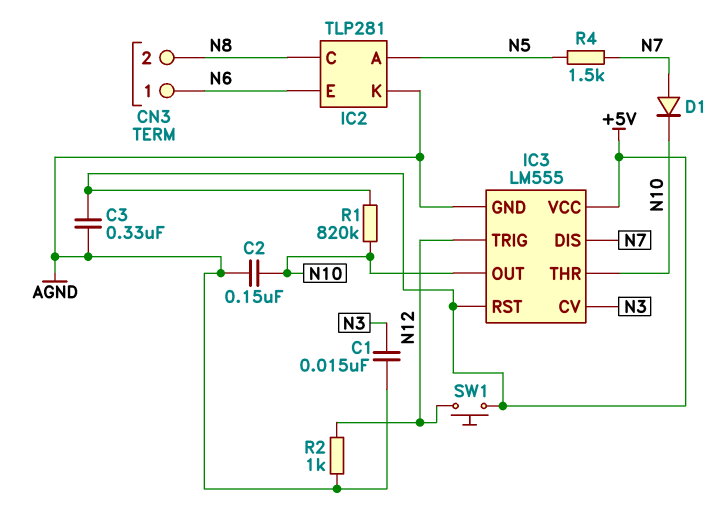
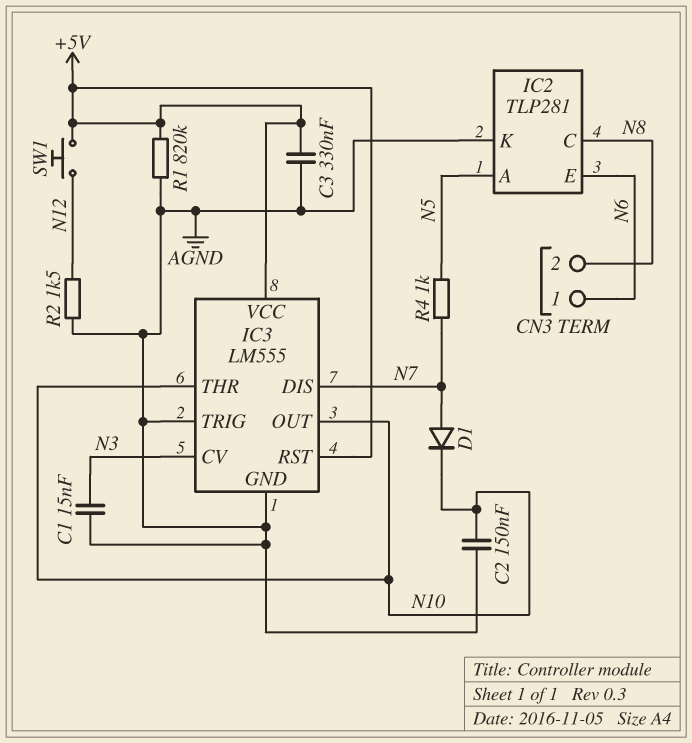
IC3 pin TRIG: N12 -> AGND
R1: 820k (+5V, N10) -> 820k (+5V, AGND)
R2: 1k (AGND, N12) -> 1.5k (AGND, N12)
R4: 1.5k (N5, N7) -> 1k (N5, N7)

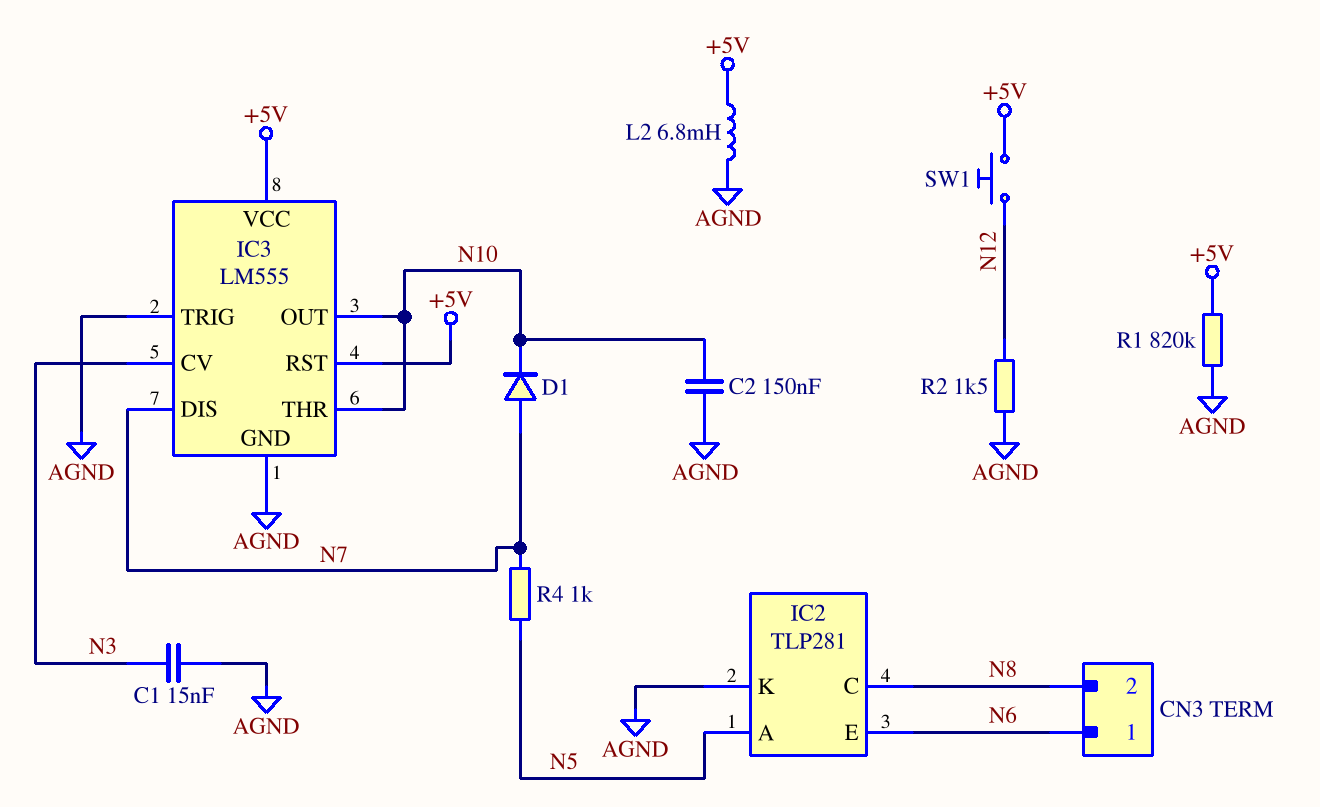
C3: 330nF (+5V, AGND) -> none
L2: none -> 6.8mH (+5V, AGND)

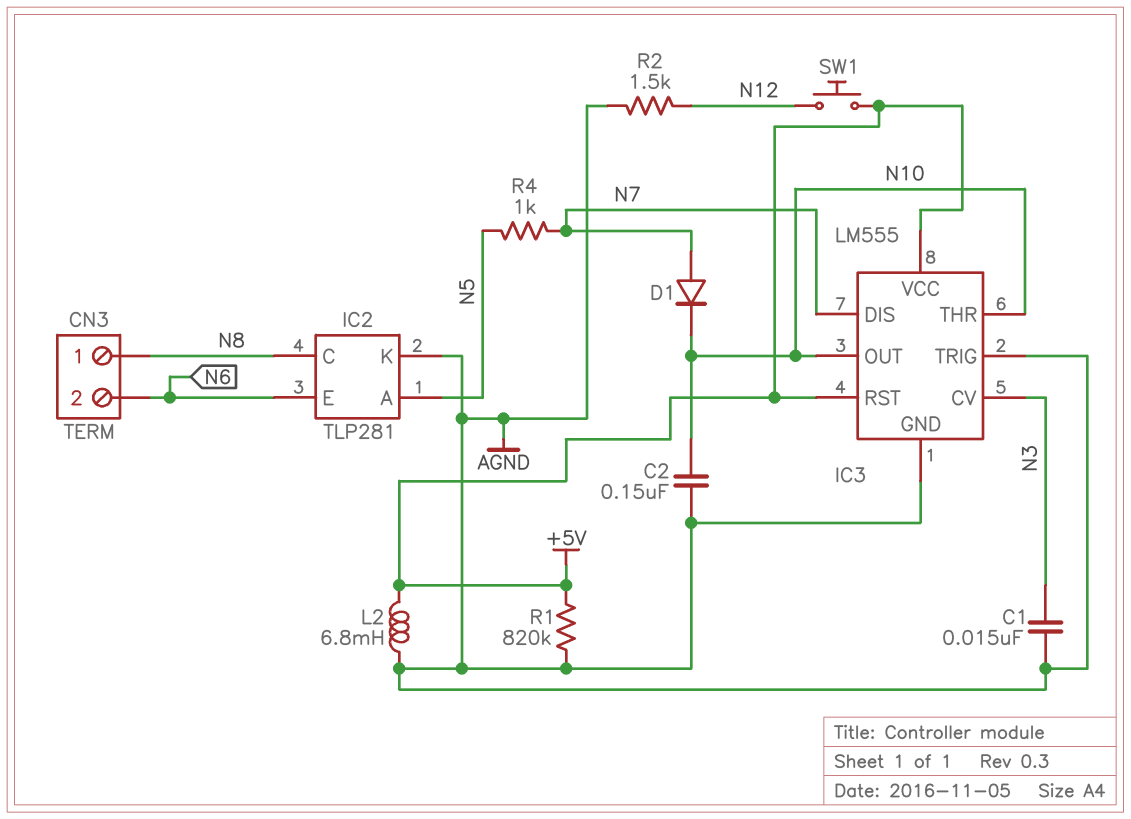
CN3 pin 1: N6 -> N8
CN3 pin 2: N8 -> N6

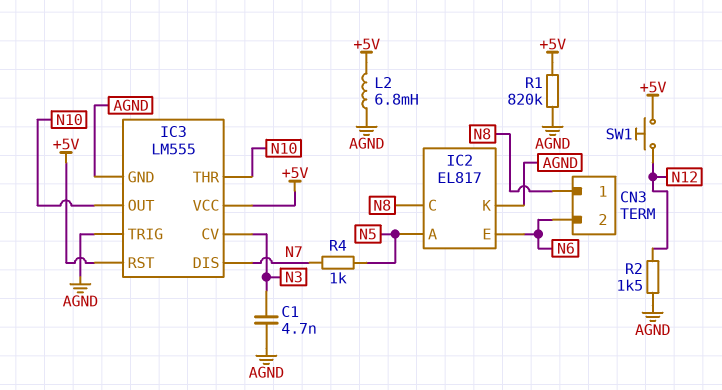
C1: 15nF (AGND, N3) -> 4.7nF (AGND, N3)
C2: 150nF (AGND, N10) -> none
D1: diode (A N7, K N10) -> none
IC2: TLP281 -> EL817

